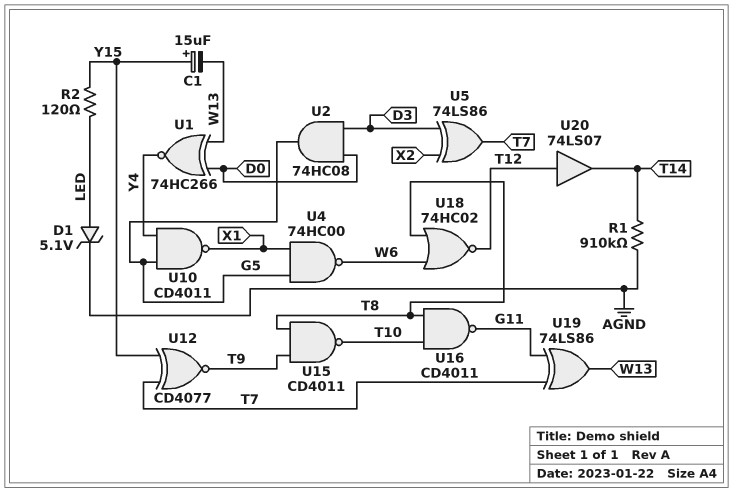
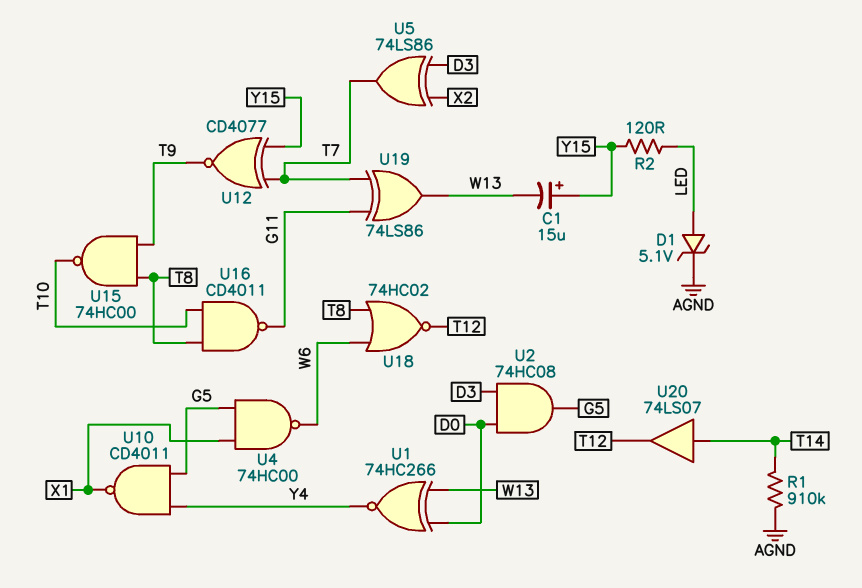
U15: NAND CD4011 (in T8, in T9, out T10) -> NAND 74HC00 (in T8, in T9, out T10)
U20: buffer 74LS07 (in T12, out T14) -> buffer 74LS07 (in T14, out T12)

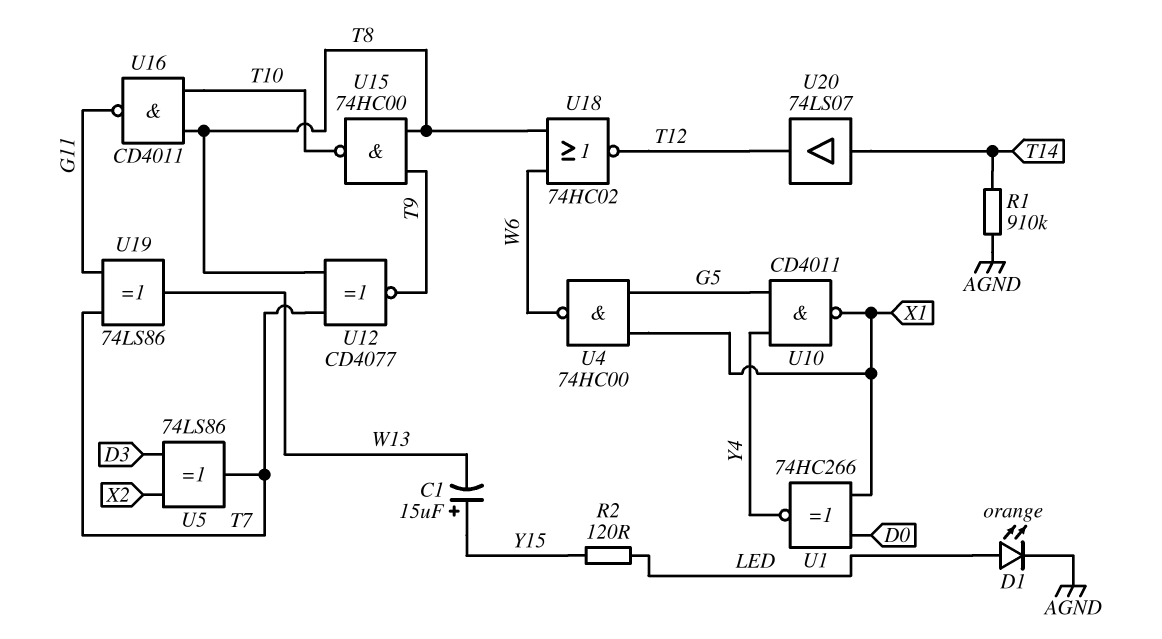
D1: zener 5.1V (A LED, K AGND) -> LED orange (A LED, K AGND)
U1: XNOR 74HC266 (in D0, in W13, out Y4) -> XNOR 74HC266 (in D0, in X1, out Y4)
U2: AND 74HC08 (in D0, in D3, out G5) -> none
U12: XNOR CD4077 (in T7, in Y15, out T9) -> XNOR CD4077 (in T7, in T8, out T9)

